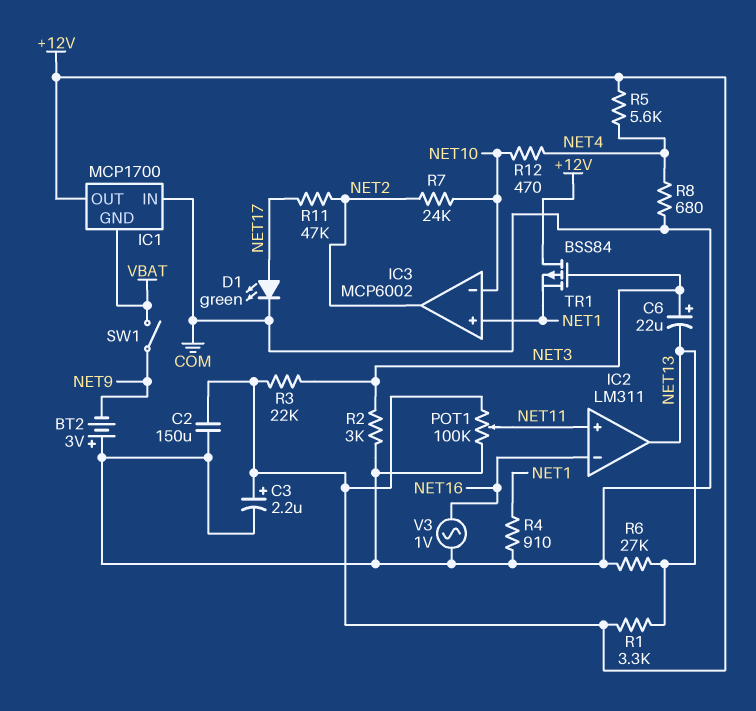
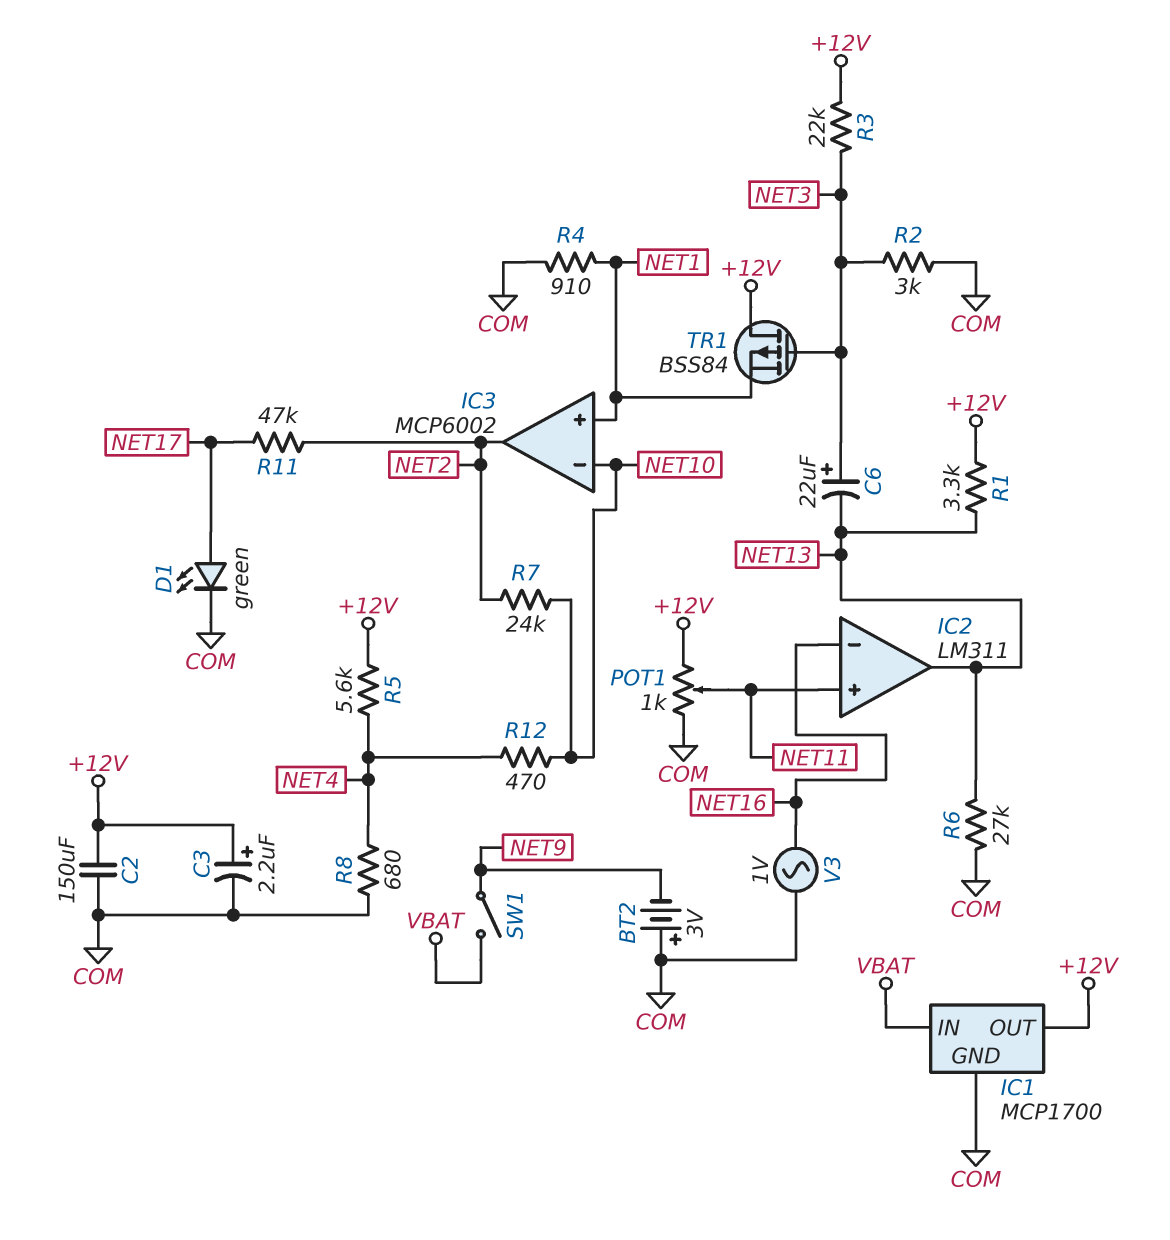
IC1 pin GND: VBAT -> COM
IC1 pin IN: COM -> VBAT
POT1: 100k (+12V, COM, wiper NET11) -> 1k (+12V, COM, wiper NET11)

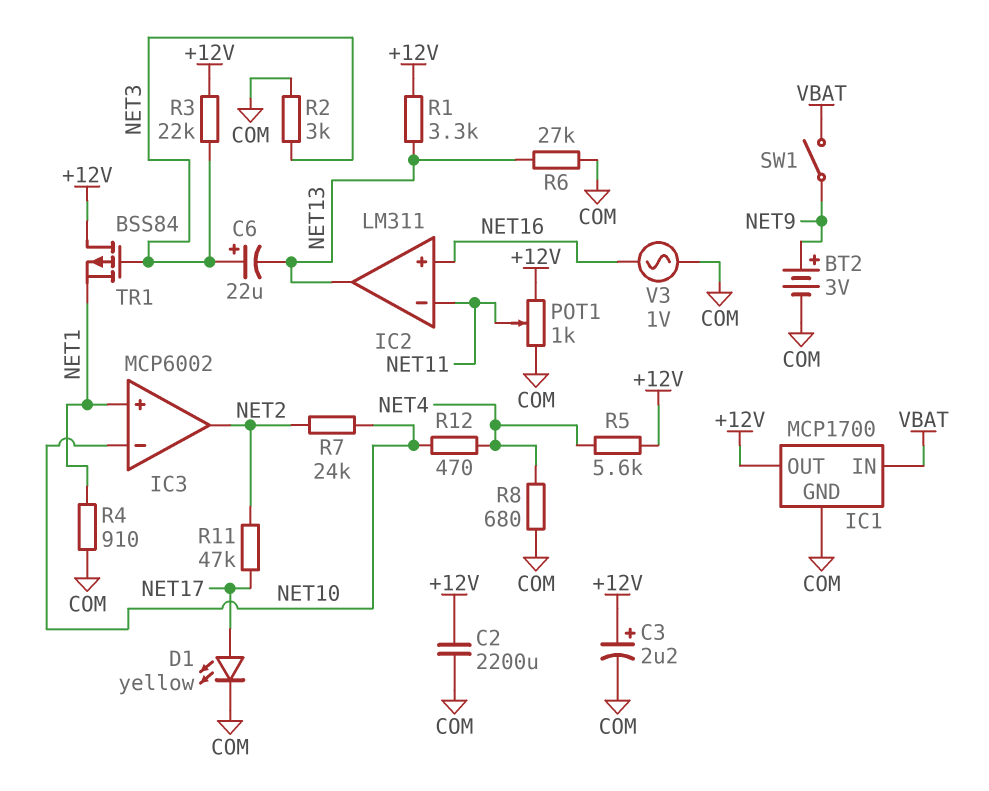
BT2: 3V (plus COM, minus NET9) -> 3V (plus NET9, minus COM)
C2: 150uF (+12V, COM) -> 2200uF (+12V, COM)
D1: LED green (A NET17, K COM) -> LED yellow (A NET17, K COM)
IC2 pin in+: NET11 -> NET16
IC2 pin in-: NET16 -> NET11

